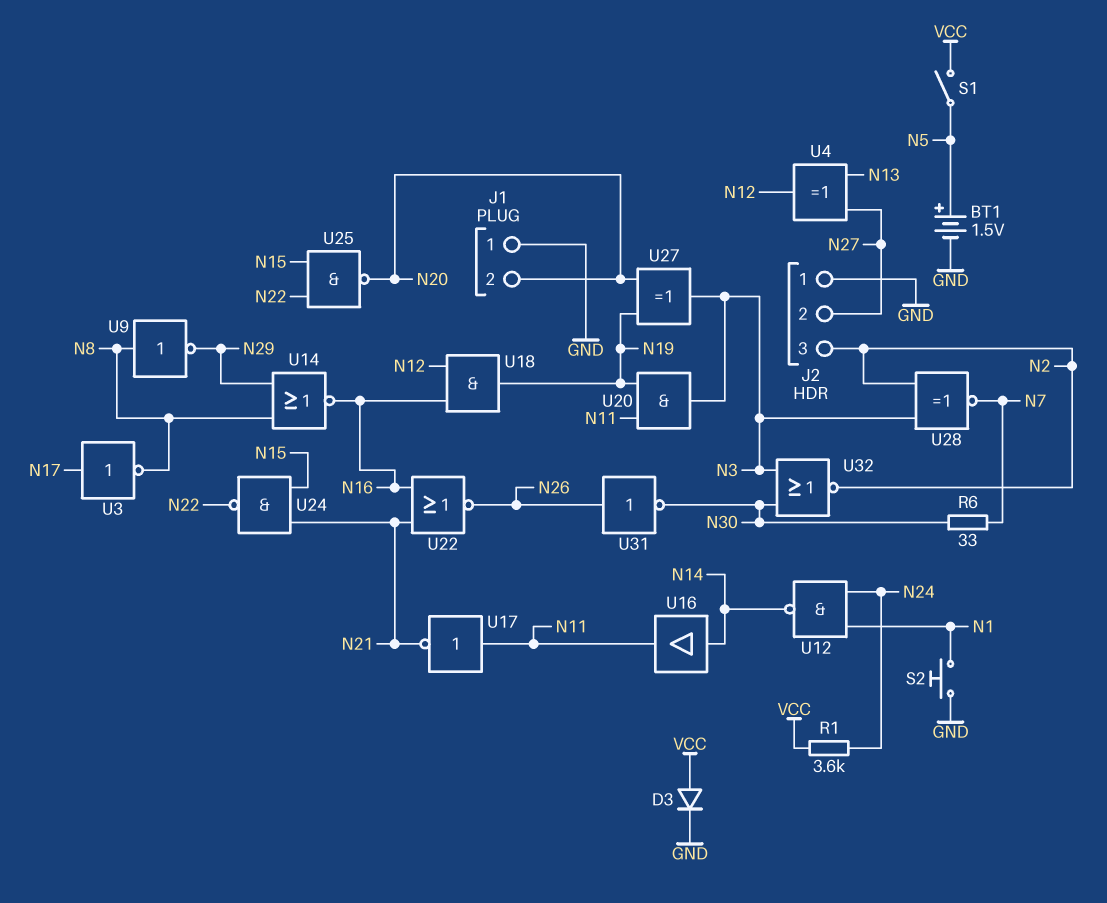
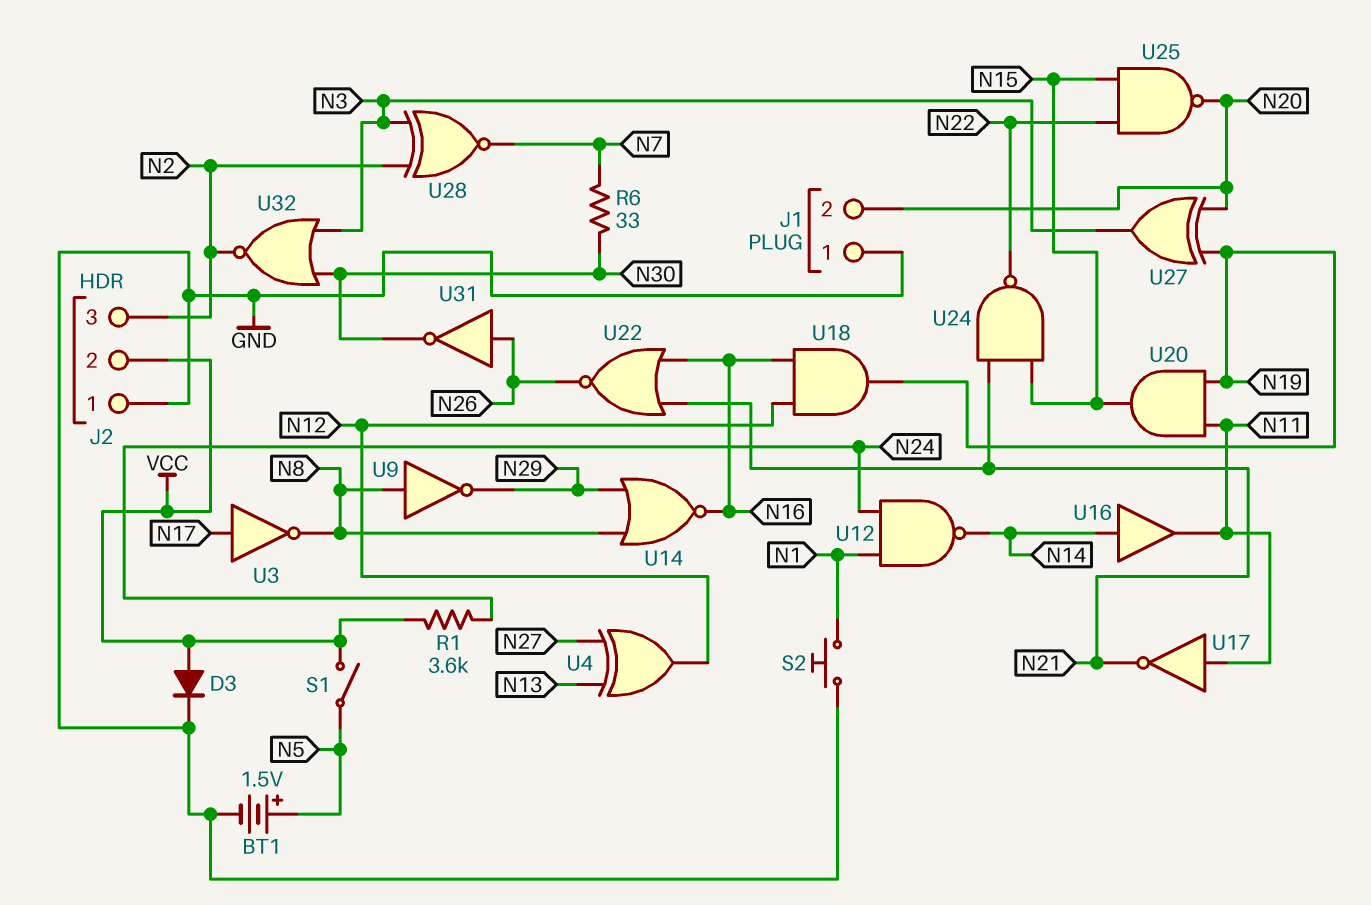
J2 pin 2: N27 -> VCC
U20: AND (in N11, in N19, out N3) -> AND (in N11, in N19, out N15)

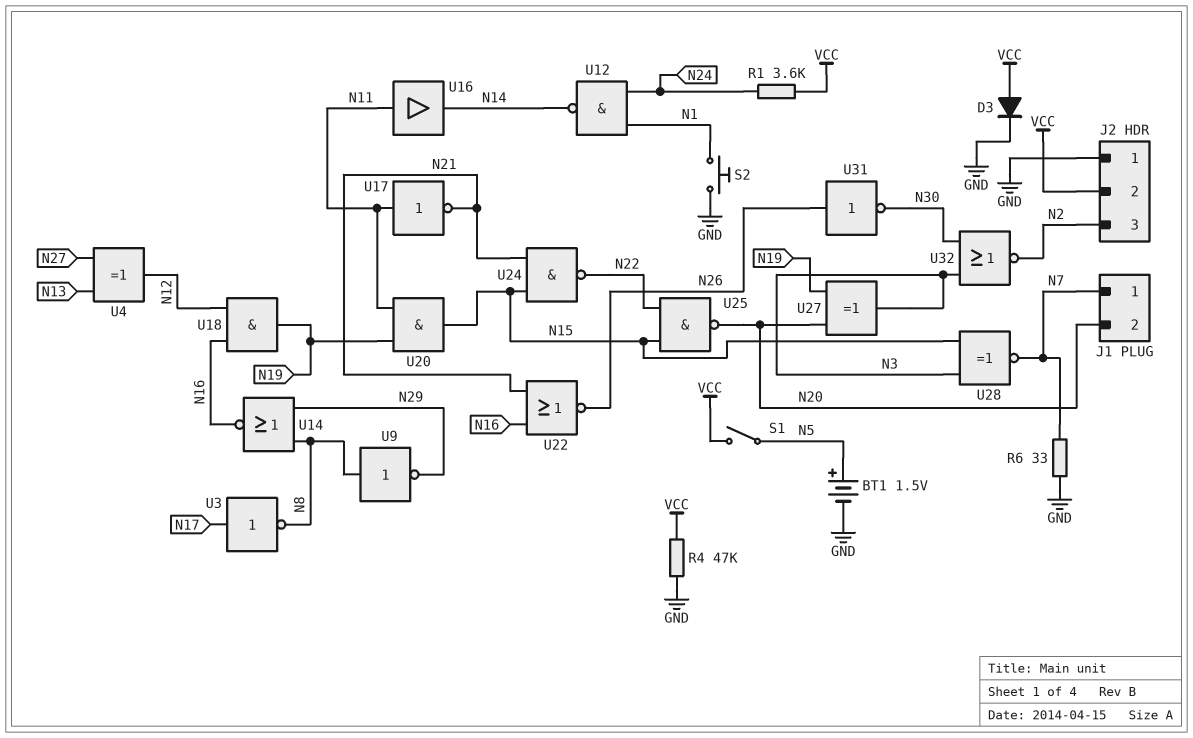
J1 pin 1: GND -> N7
R4: none -> 47k (GND, VCC)
R6: 33 (N7, N30) -> 33 (GND, N7)
U16: buffer (in N14, out N11) -> buffer (in N11, out N14)
U28: XNOR (in N2, in N3, out N7) -> XNOR (in N3, in N15, out N7)

